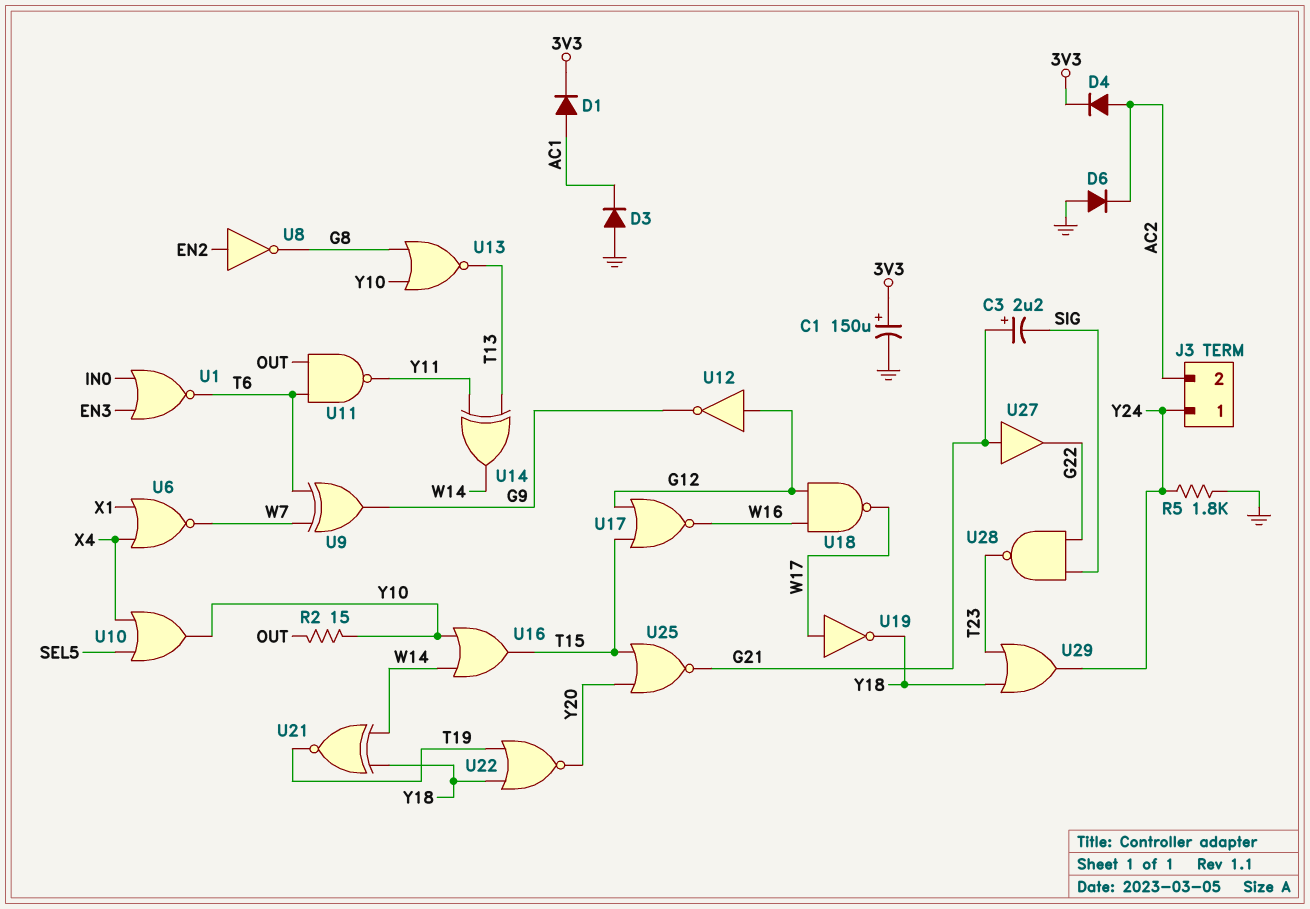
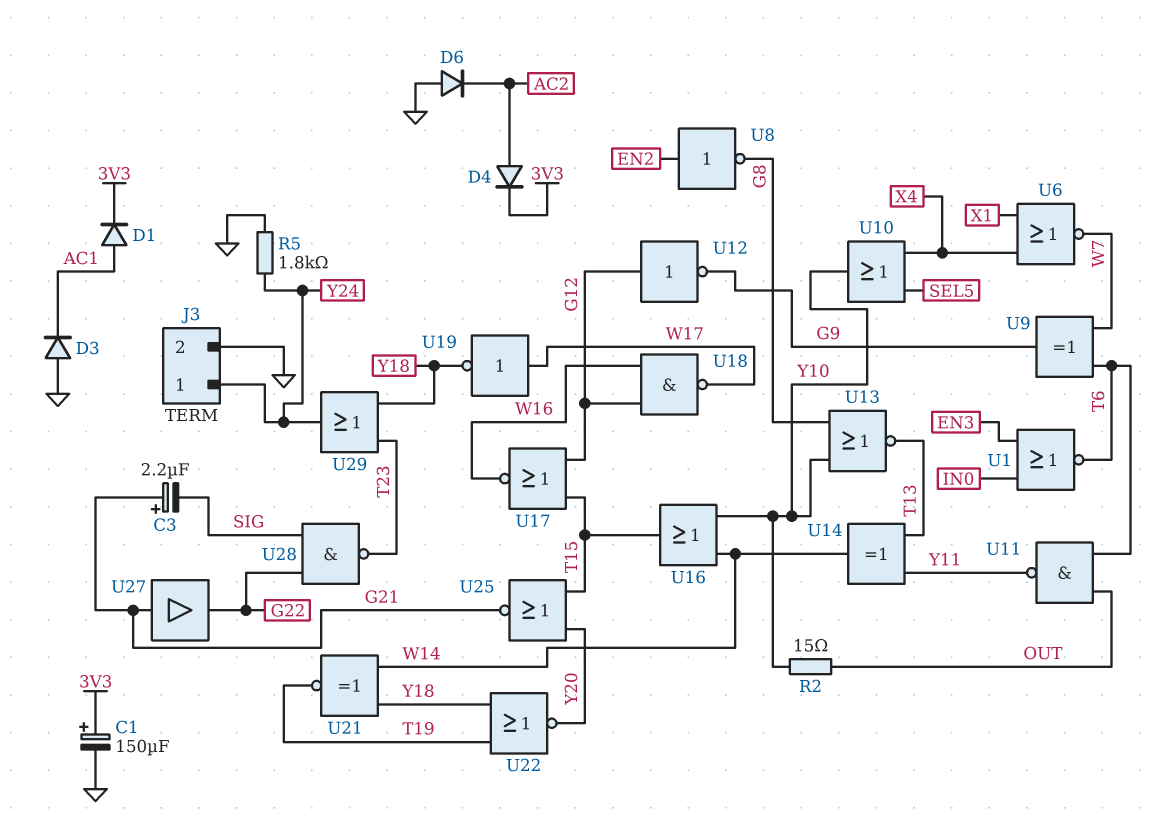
J3 pin 2: AC2 -> GND

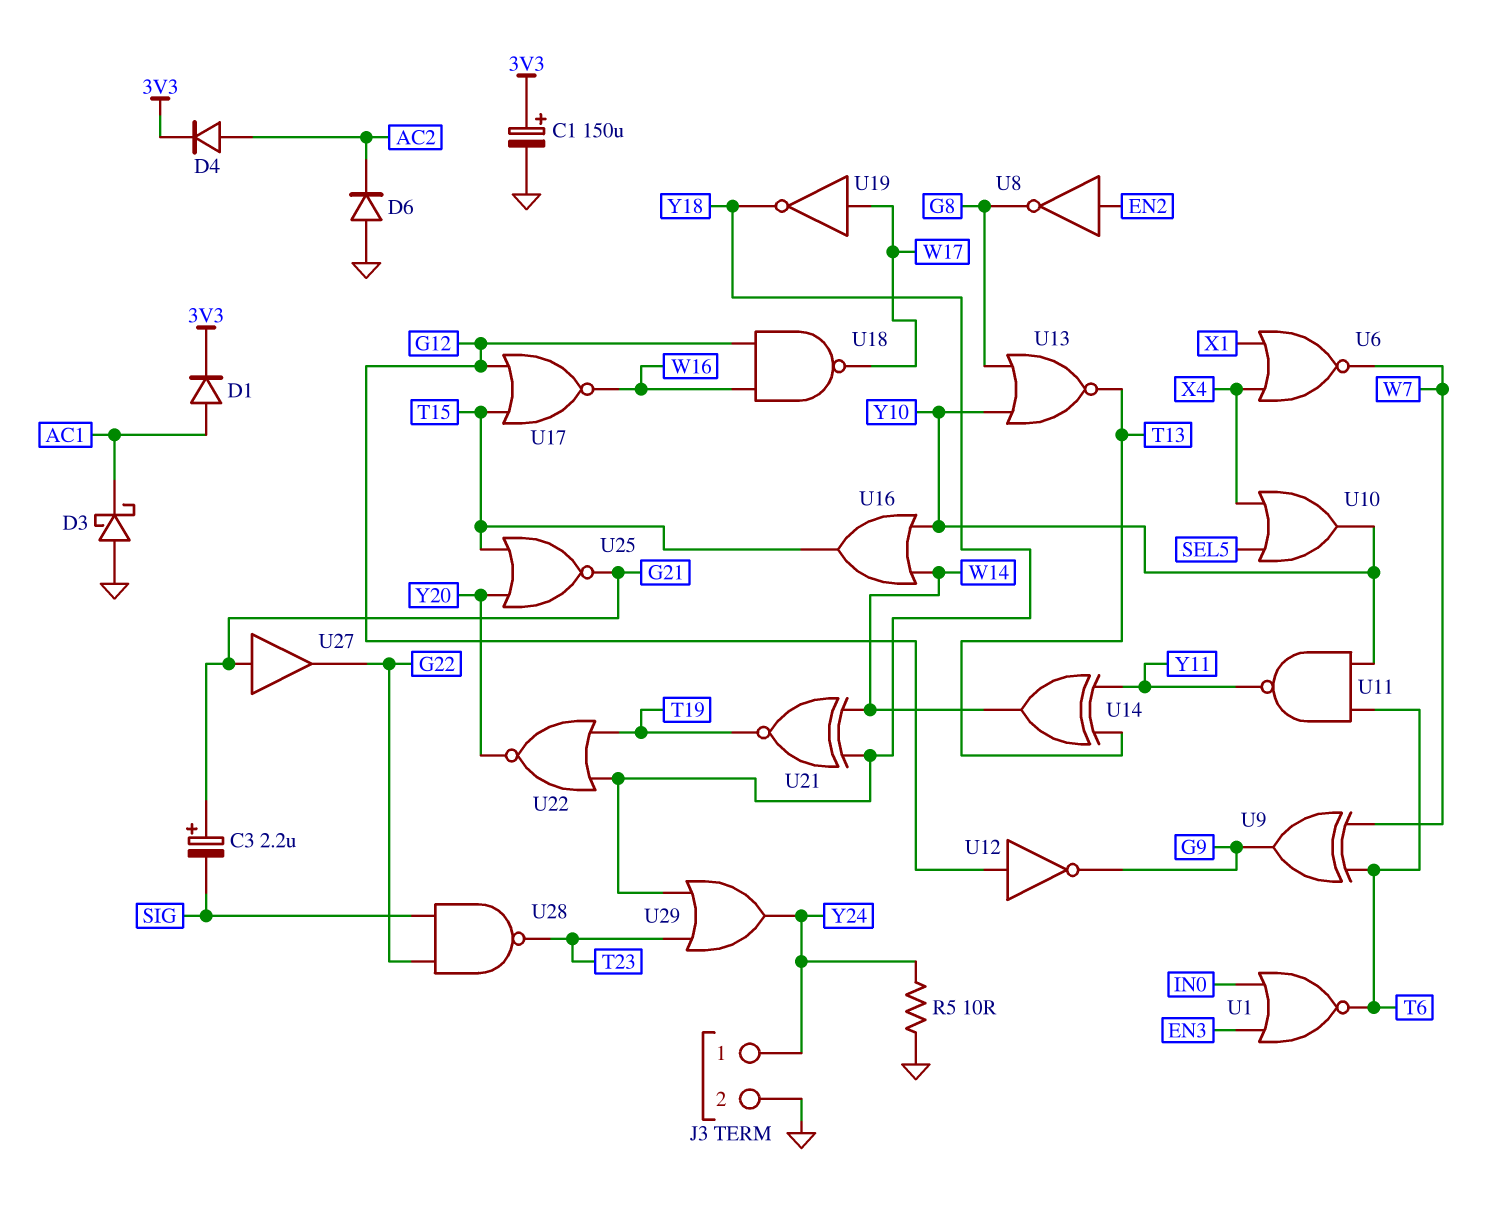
D3: diode (A GND, K AC1) -> schottky (A GND, K AC1)
R2: 15 (OUT, Y10) -> none
R5: 1.8k (GND, Y24) -> 10 (GND, Y24)
U11: NAND (in OUT, in T6, out Y11) -> NAND (in T6, in Y10, out Y11)

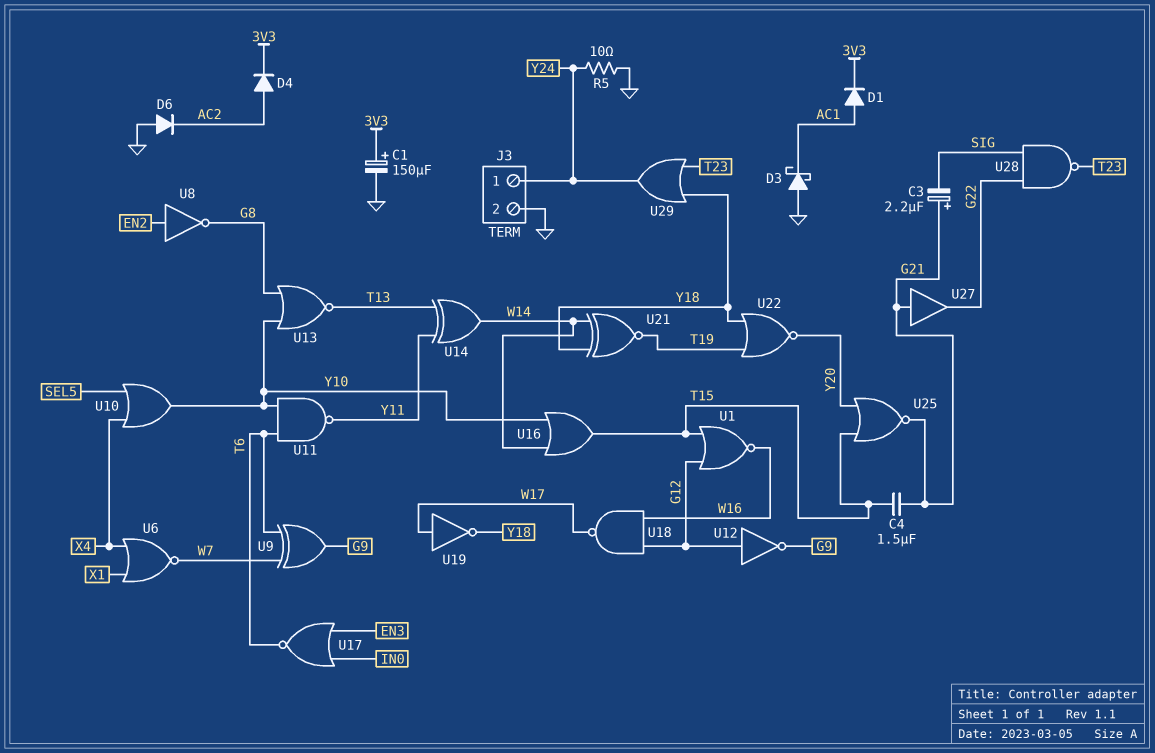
C4: none -> 1.5uF (G21, T15)
U1: NOR (in EN3, in IN0, out T6) -> NOR (in G12, in T15, out W16)
U17: NOR (in G12, in T15, out W16) -> NOR (in EN3, in IN0, out T6)

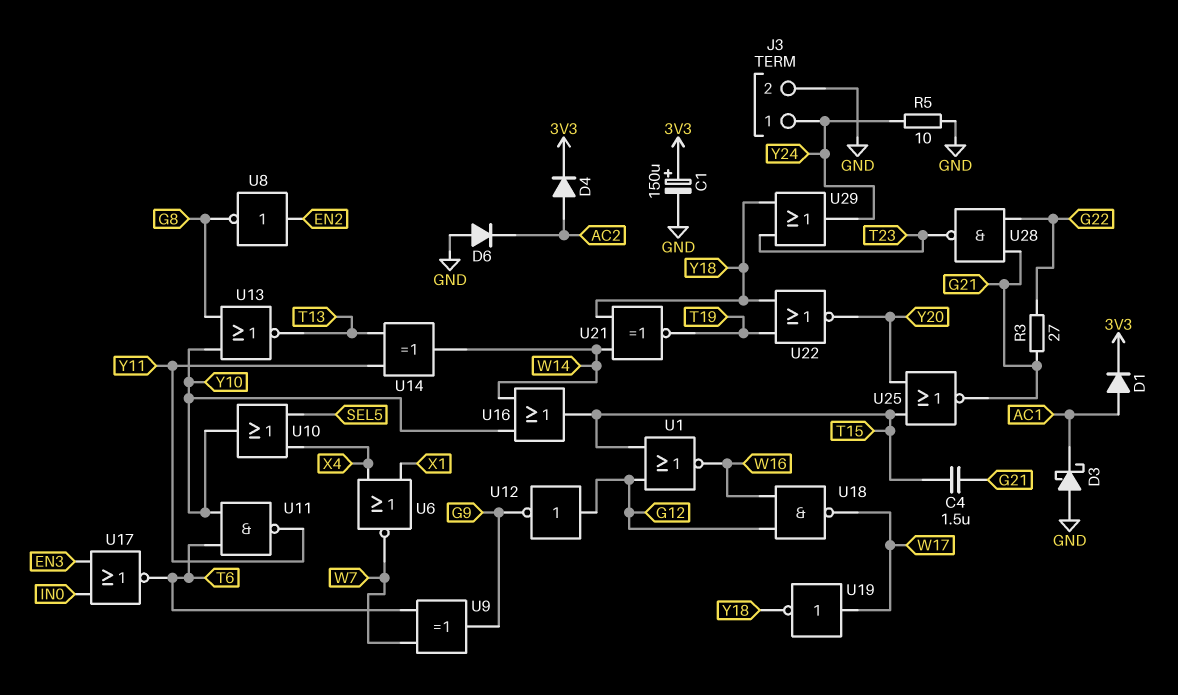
C3: 2.2uF (plus G21, minus SIG) -> none
R3: none -> 27 (G21, G22)
U27: buffer (in G21, out G22) -> none
U28: NAND (in G22, in SIG, out T23) -> NAND (in G21, in G22, out T23)

